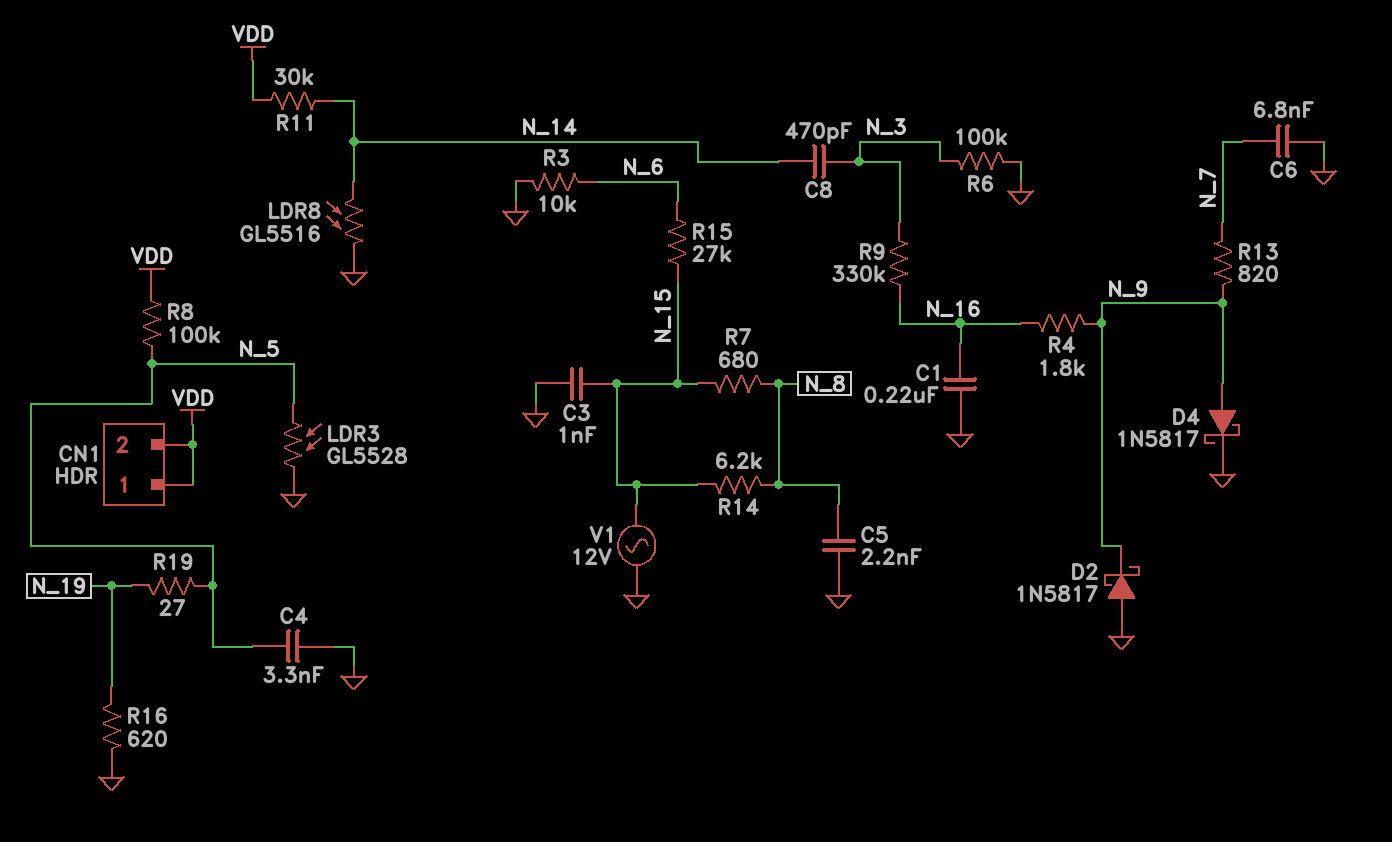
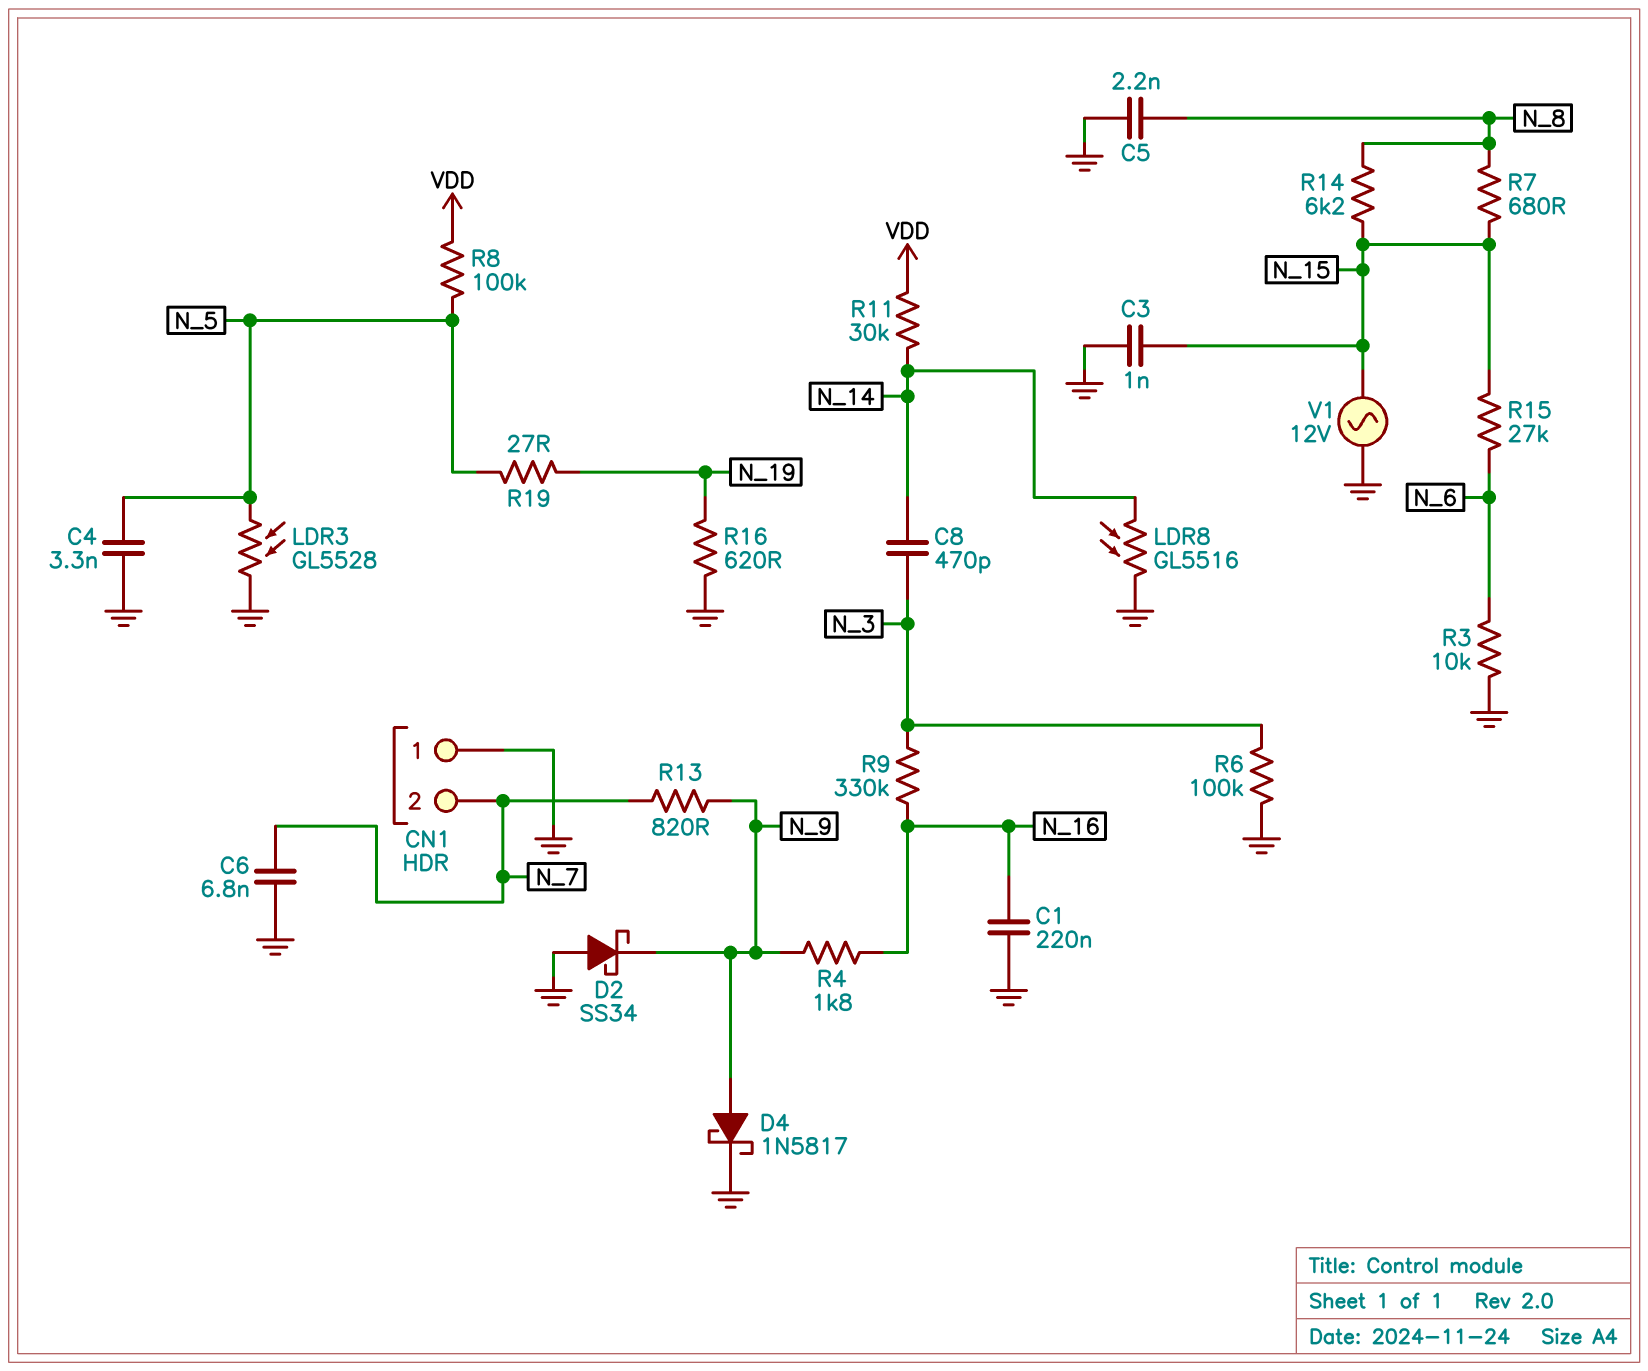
CN1 pin 1: VDD -> GND
CN1 pin 2: VDD -> N_7
D2: schottky 1N5817 (A GND, K N_9) -> schottky SS34 (A GND, K N_9)

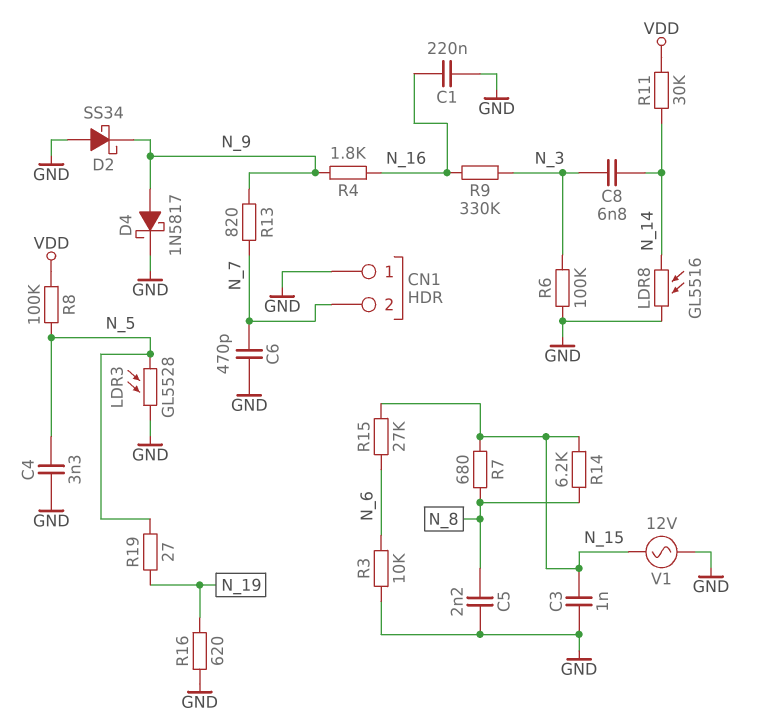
C6: 6.8nF (GND, N_7) -> 470pF (GND, N_7)
C8: 470pF (N_3, N_14) -> 6.8nF (N_3, N_14)

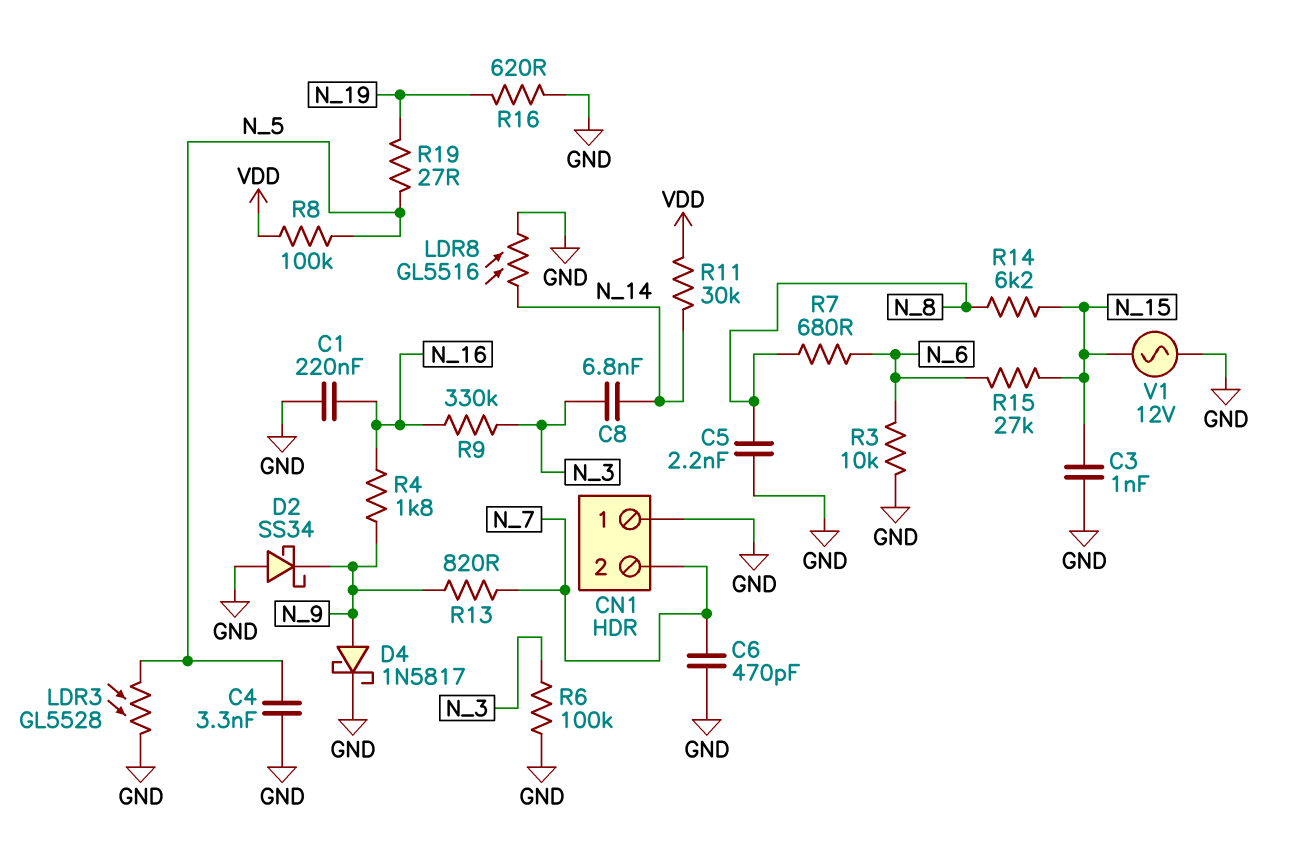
R7: 680 (N_8, N_15) -> 680 (N_6, N_8)

